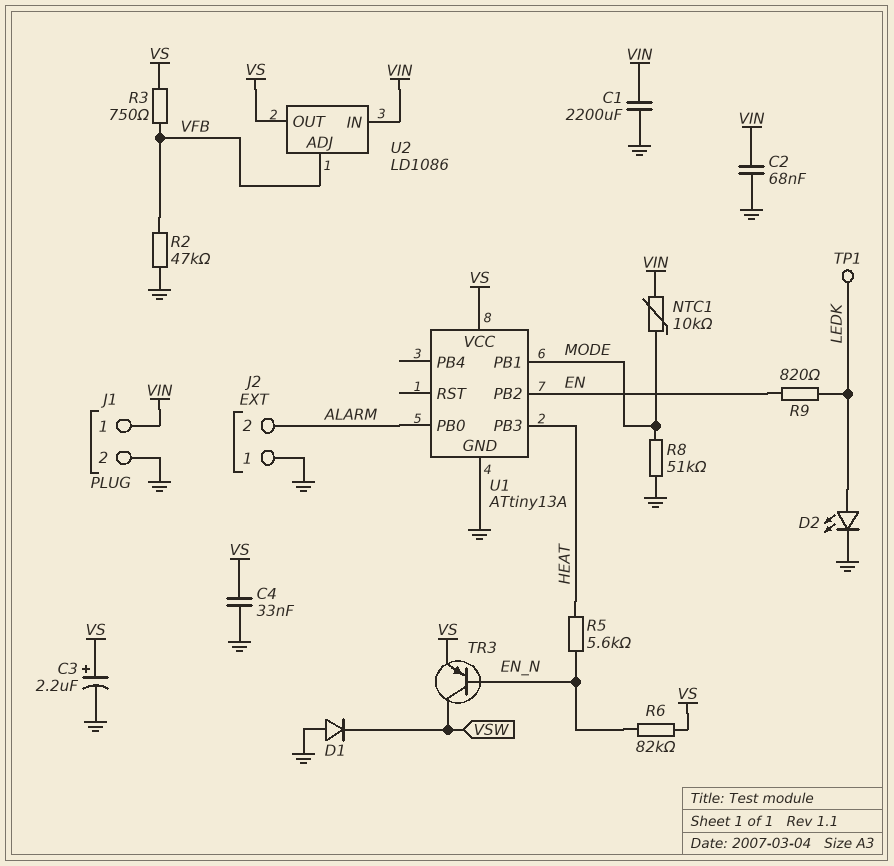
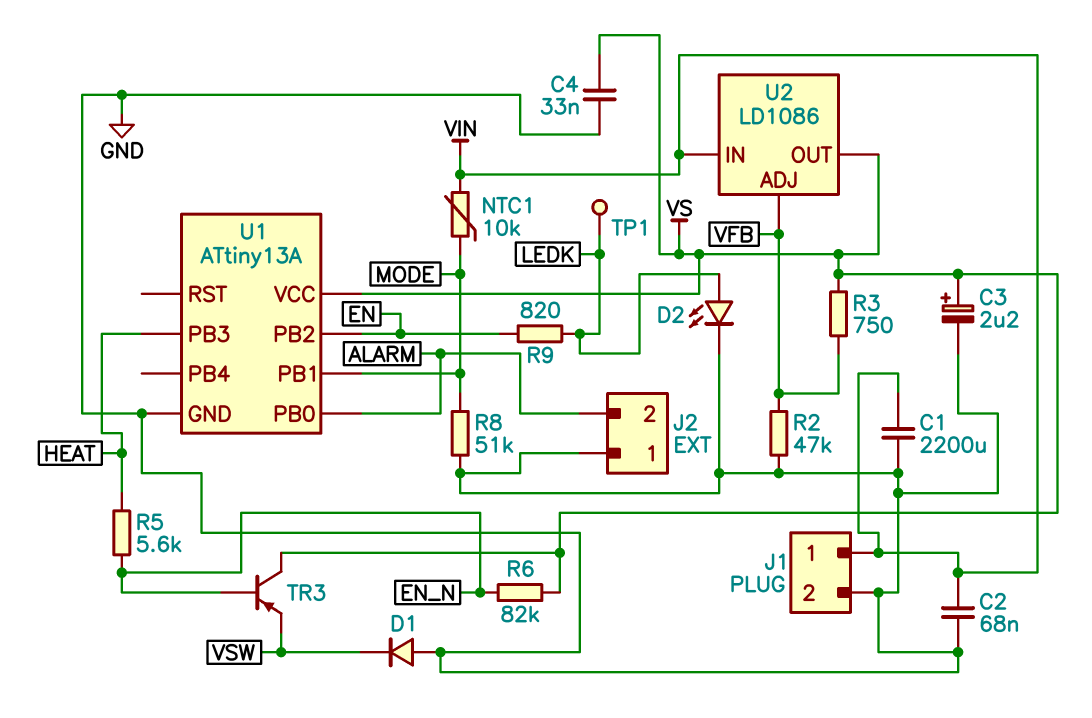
TR3: PNP (B EN_N, C VSW, E VS) -> PNP (B EN_N, C VS, E VSW)

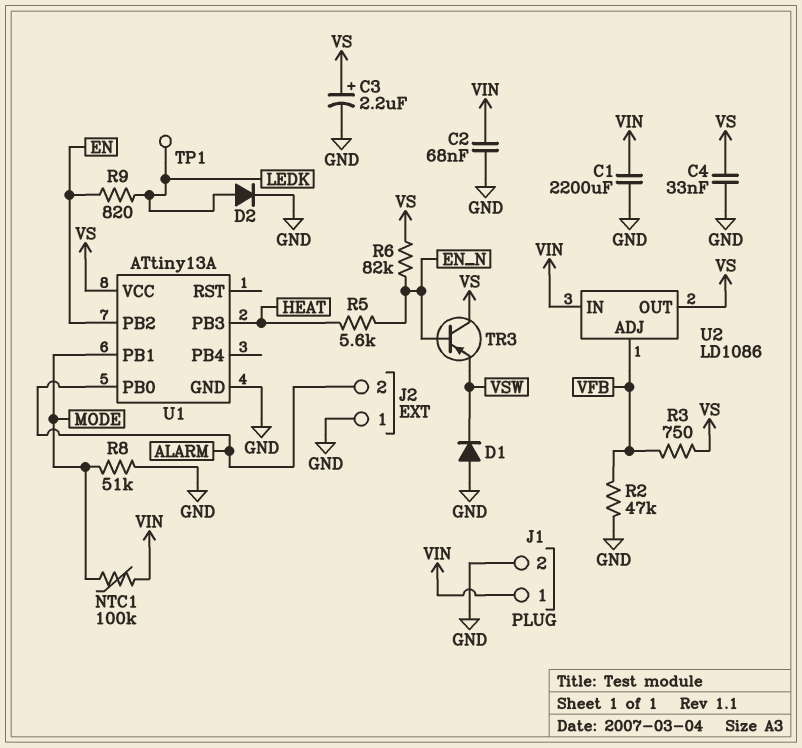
D2: LED (A LEDK, K GND) -> diode (A LEDK, K GND)
NTC1: 10k (MODE, VIN) -> 100k (MODE, VIN)

